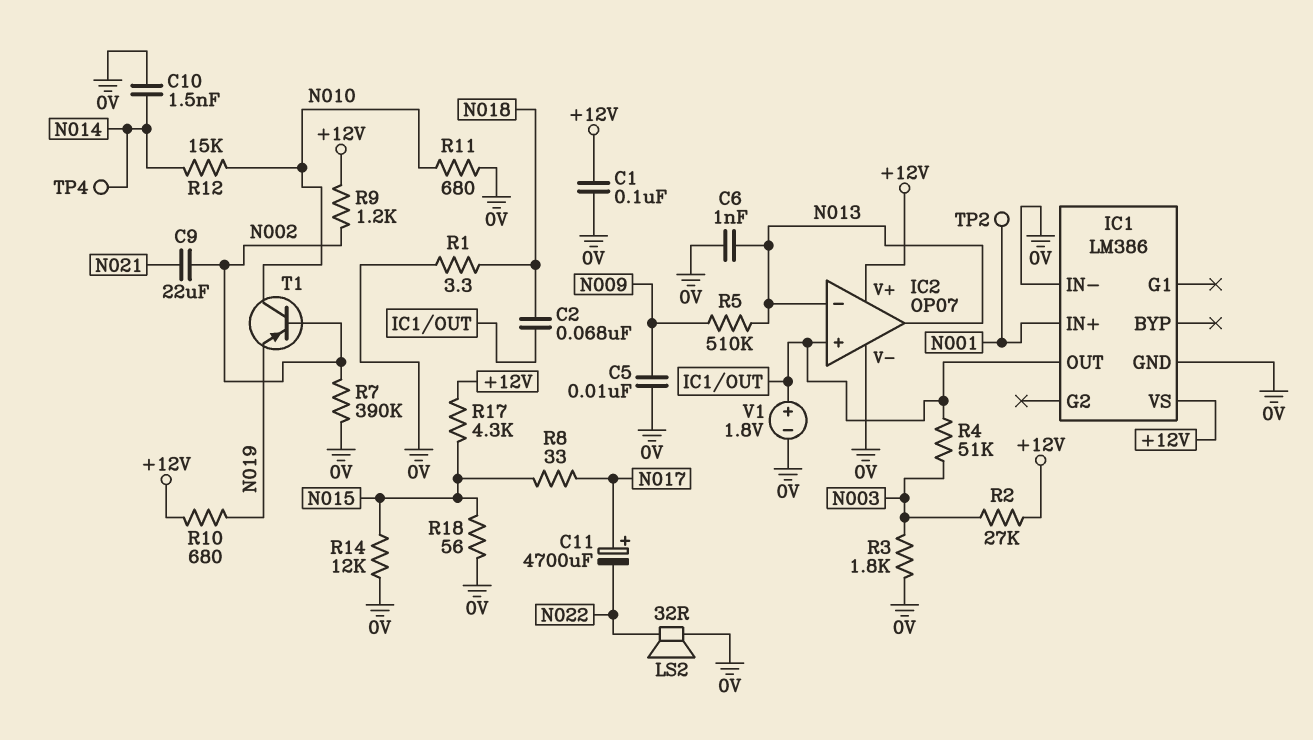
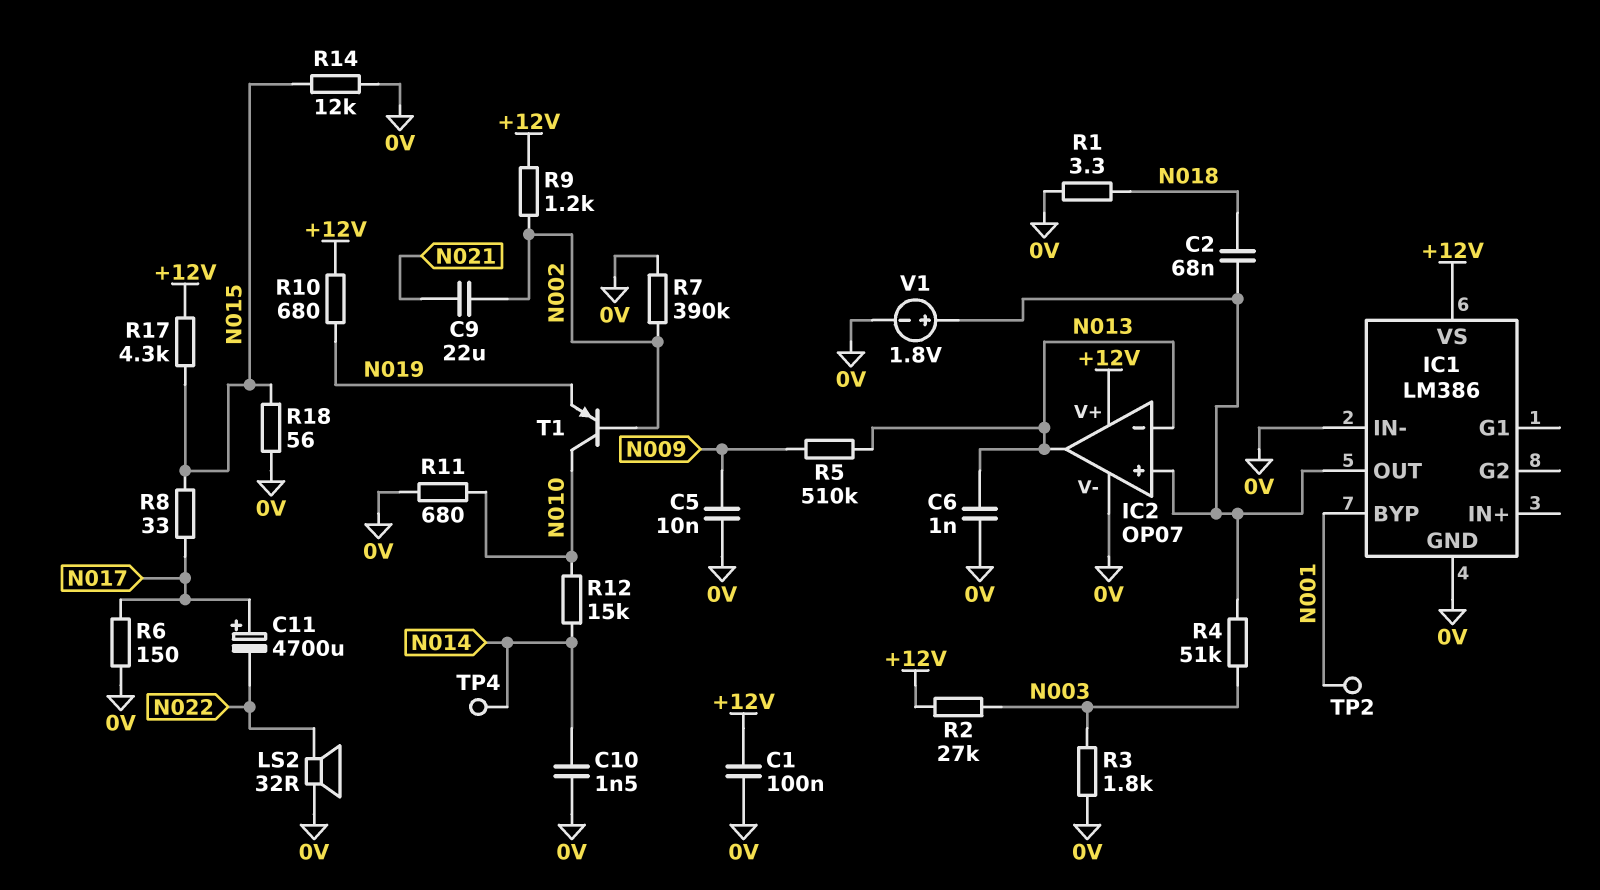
IC1 pin BYP: none -> N001
IC1 pin IN+: N001 -> none
R6: none -> 150 (0V, N017)

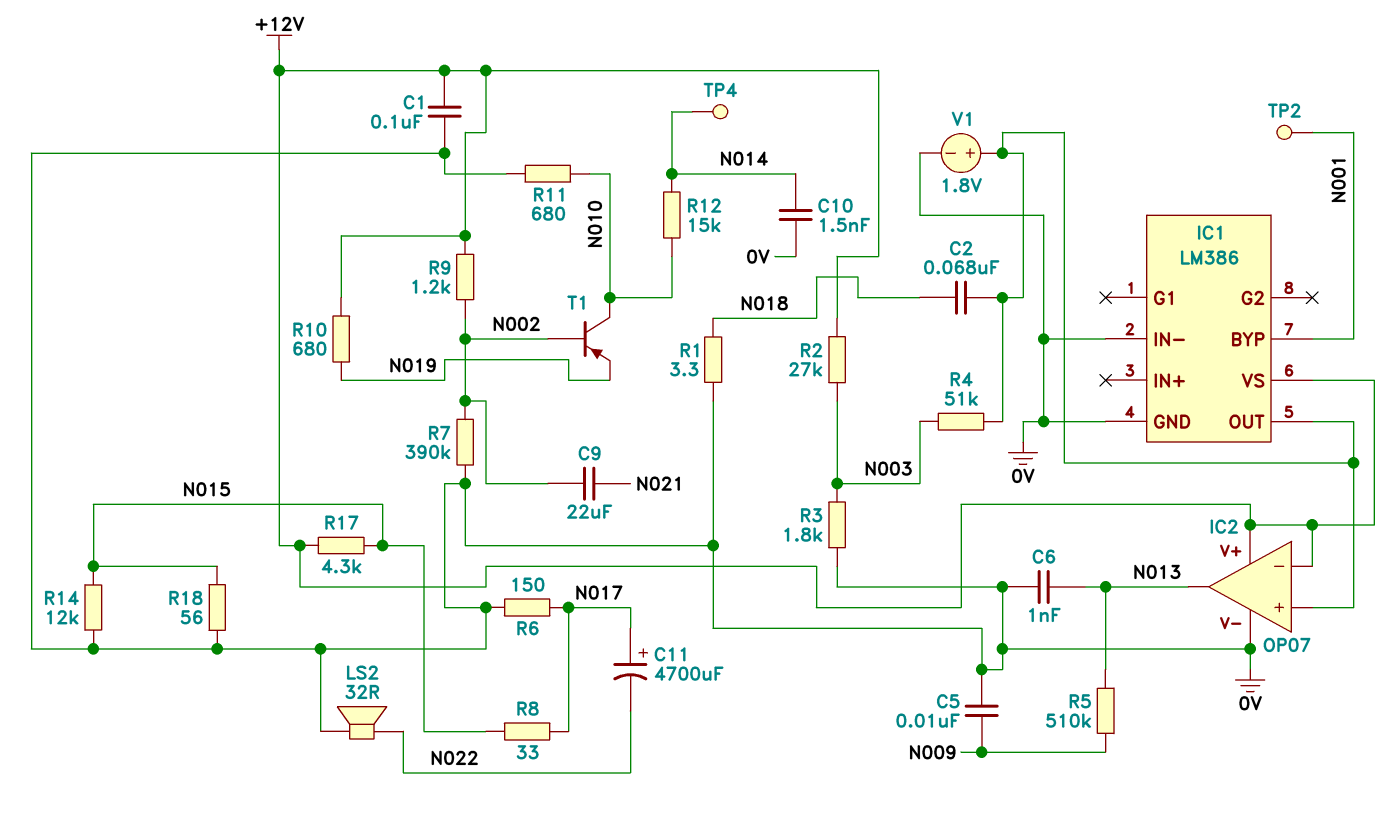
IC2 pin in-: N013 -> +12V

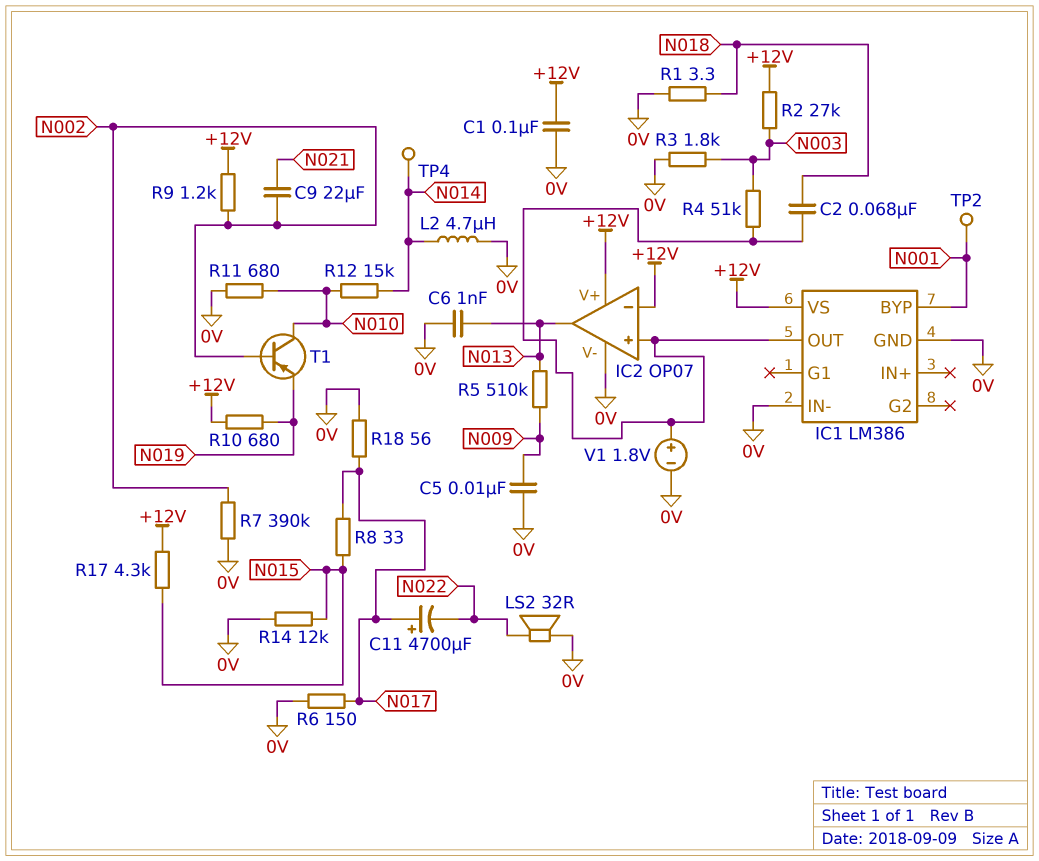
C10: 1.5nF (0V, N014) -> none
L2: none -> 4.7uH (0V, N014)
R18: 56 (0V, N015) -> 56 (0V, N017)

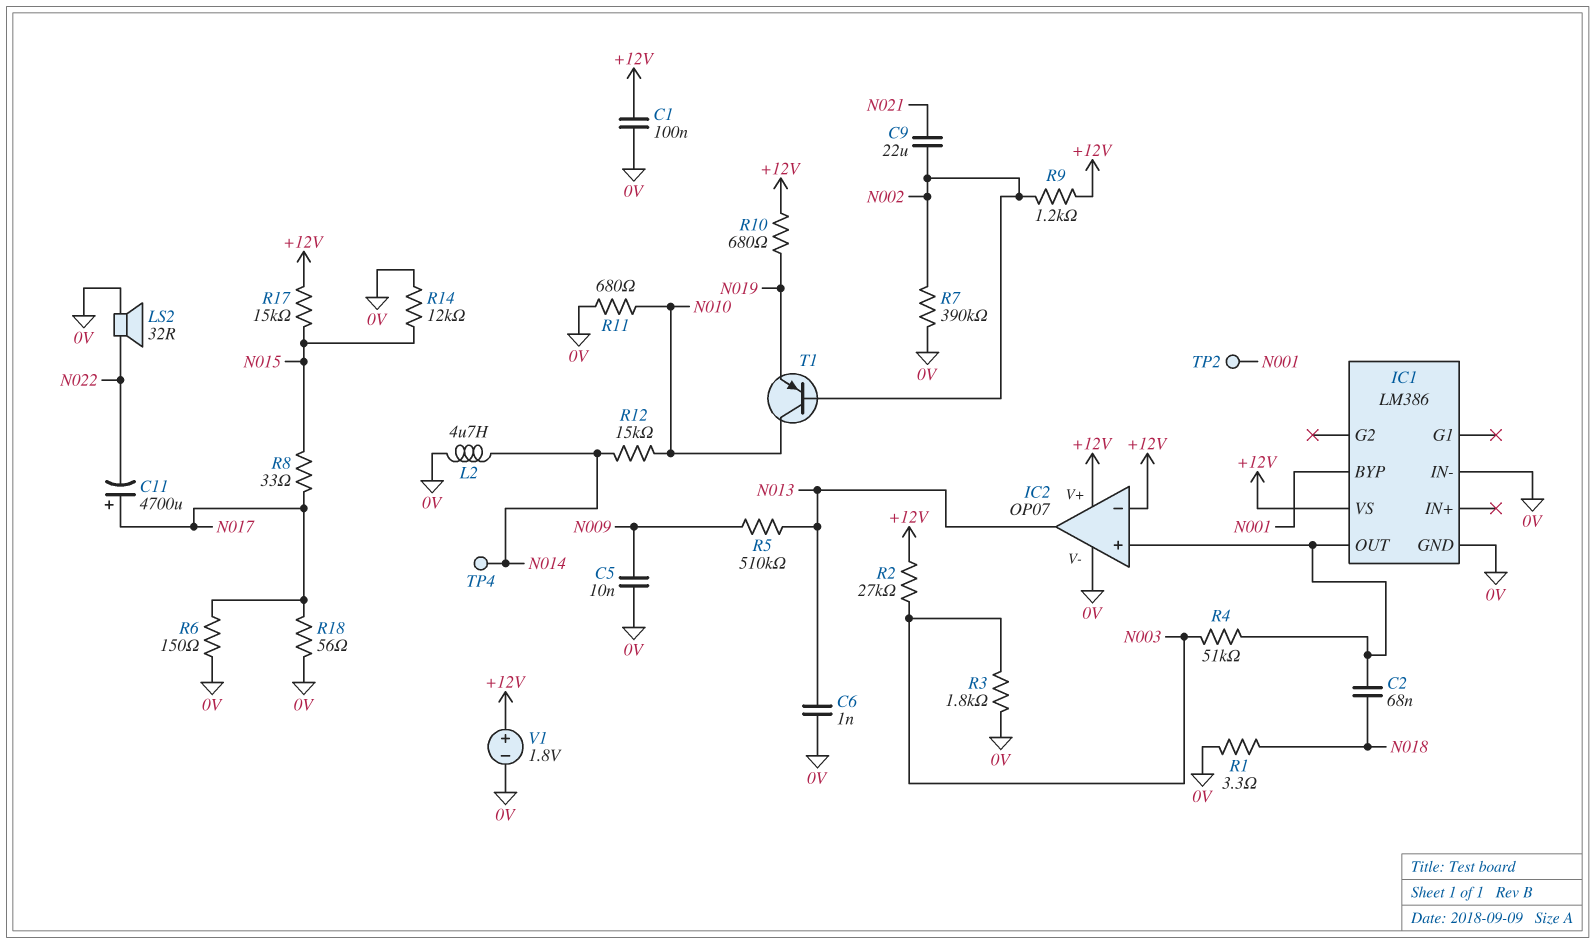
R17: 4.3k (+12V, N015) -> 15k (+12V, N015)
V1: 1.8V (plus IC1/OUT, minus 0V) -> 1.8V (plus +12V, minus 0V)

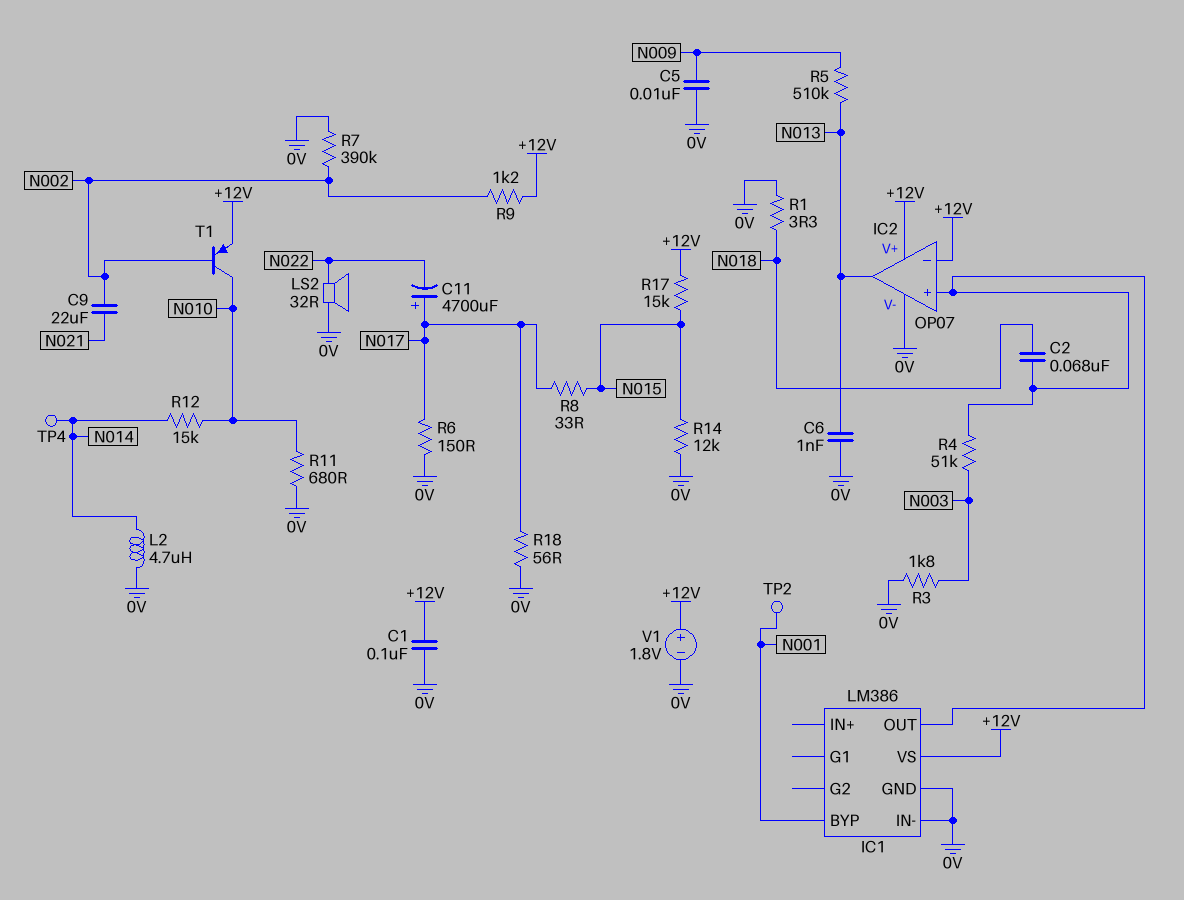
R2: 27k (+12V, N003) -> none
R10: 680 (+12V, N019) -> none
T1: PNP (B N002, C N010, E N019) -> PNP (B N002, C N010, E +12V)

